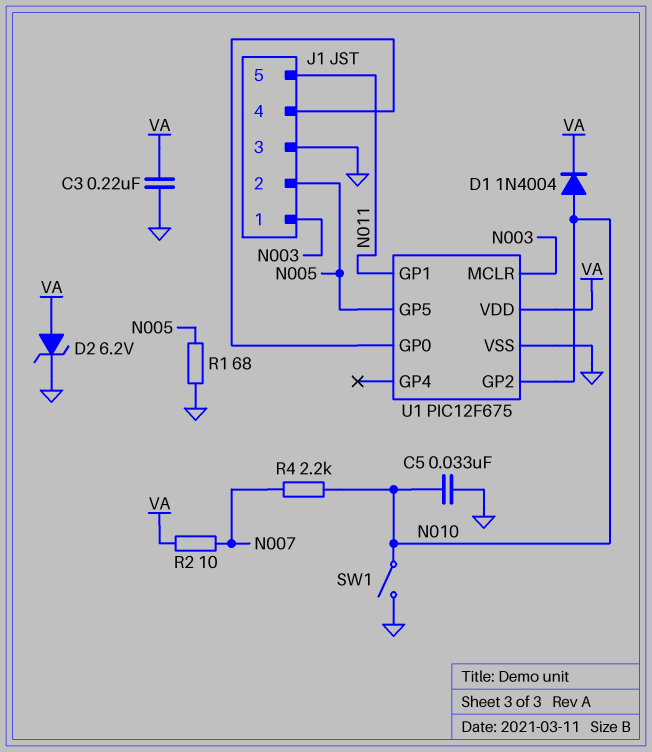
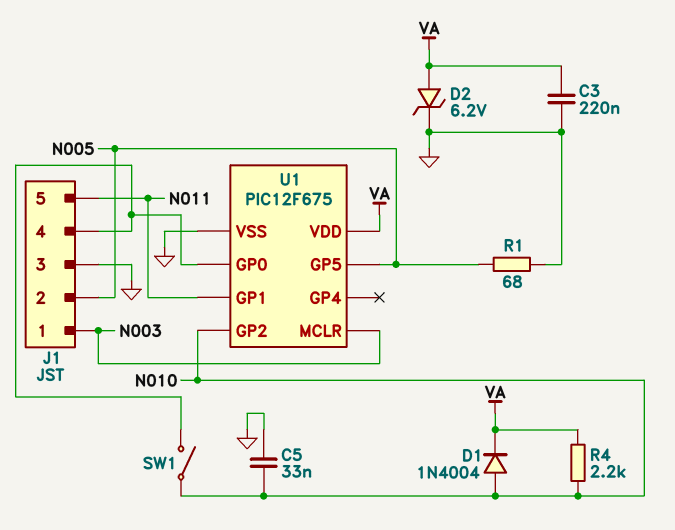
R2: 10 (N007, VA) -> none
R4: 2.2k (N007, N010) -> 2.2k (N010, VA)
SW1: switch (GND, N010) -> switch (J1/4, N010)

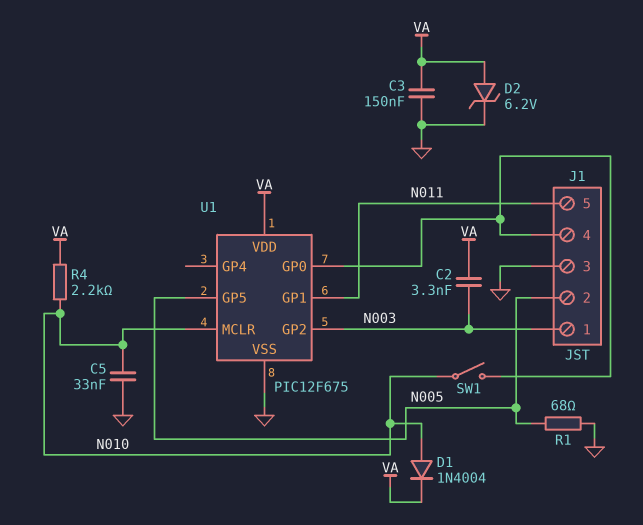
C2: none -> 3.3nF (N003, VA)
C3: 220nF (GND, VA) -> 150nF (GND, VA)
U1 pin GP2: N010 -> N003
U1 pin MCLR: N003 -> N010

